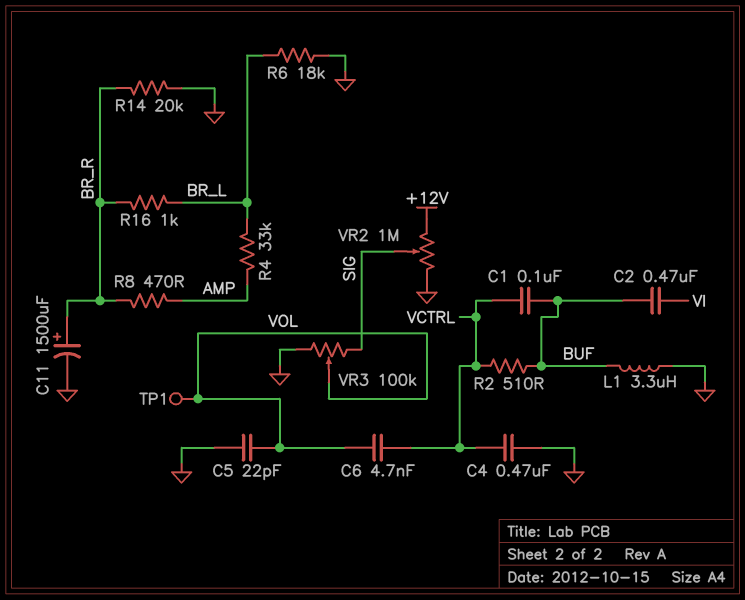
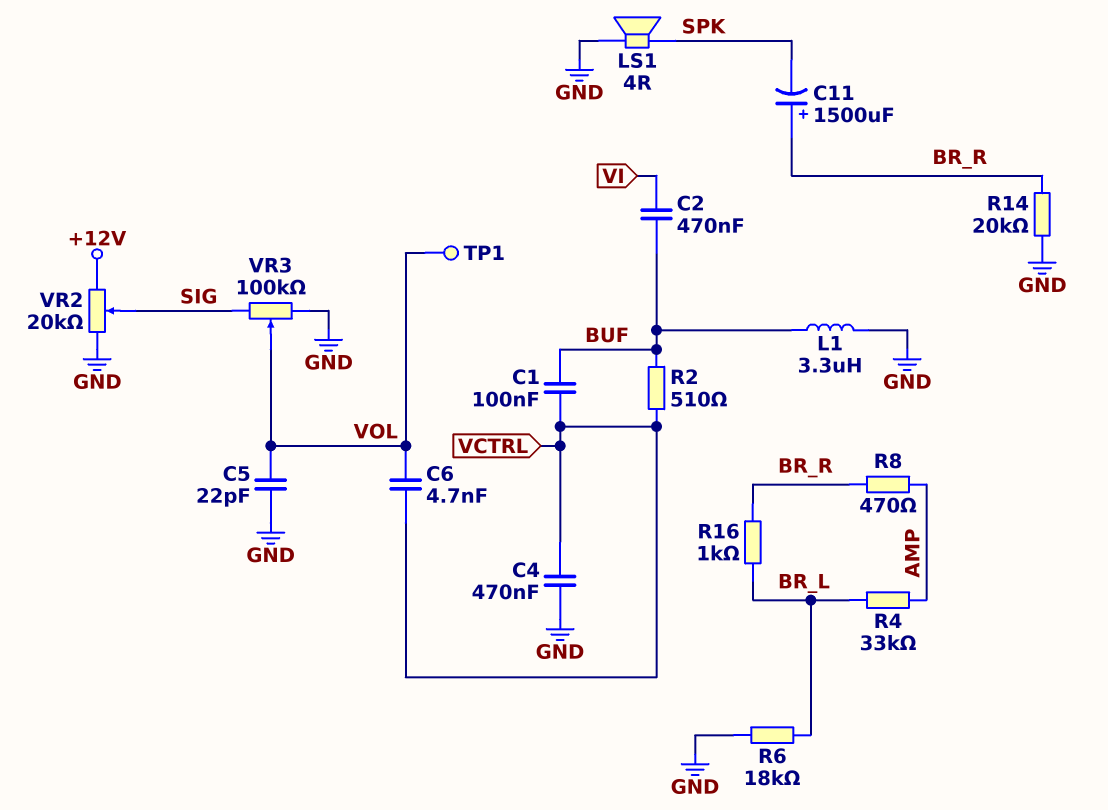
C11: 1500uF (plus BR_R, minus GND) -> 1500uF (plus BR_R, minus SPK)
LS1: none -> speaker 4R (GND, SPK)
VR2: 1M (+12V, GND, wiper SIG) -> 20k (+12V, GND, wiper SIG)

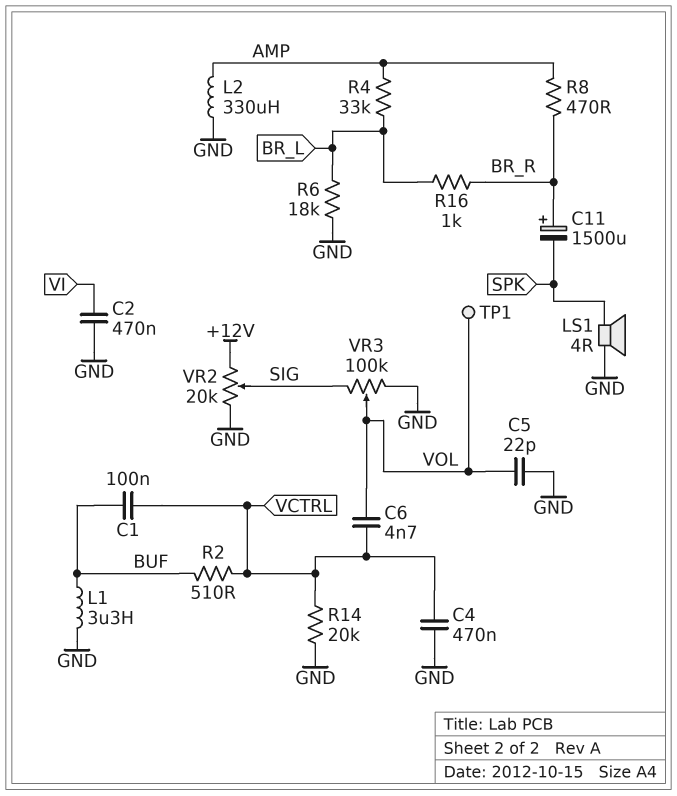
C2: 470nF (BUF, VI) -> 470nF (GND, VI)
L2: none -> 330uH (AMP, GND)
R14: 20k (BR_R, GND) -> 20k (GND, VCTRL)

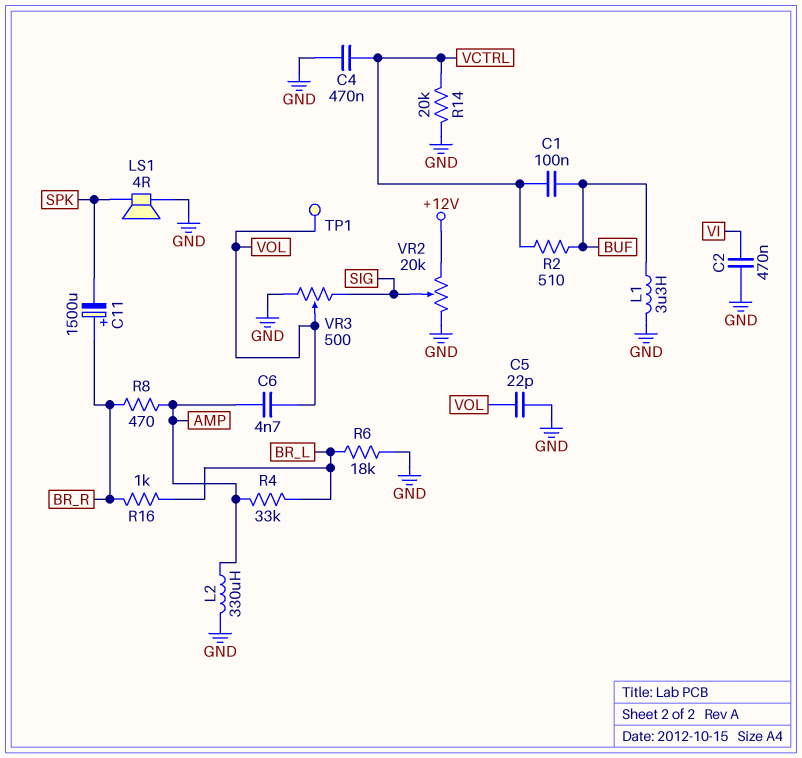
C6: 4.7nF (VCTRL, VOL) -> 4.7nF (AMP, VOL)
VR3: 100k (GND, SIG, wiper VOL) -> 500 (GND, SIG, wiper VOL)

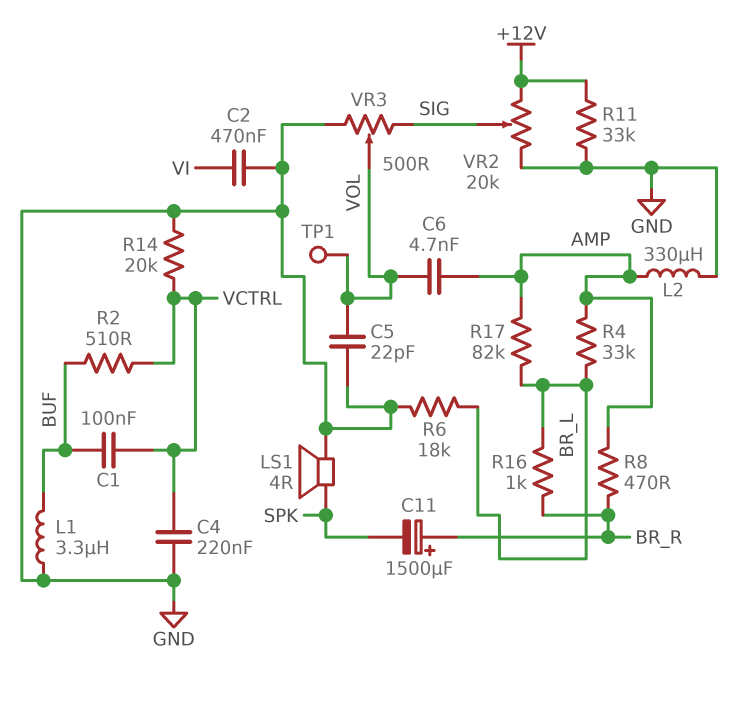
C4: 470nF (GND, VCTRL) -> 220nF (GND, VCTRL)
R11: none -> 33k (+12V, GND)
R17: none -> 82k (AMP, BR_L)

